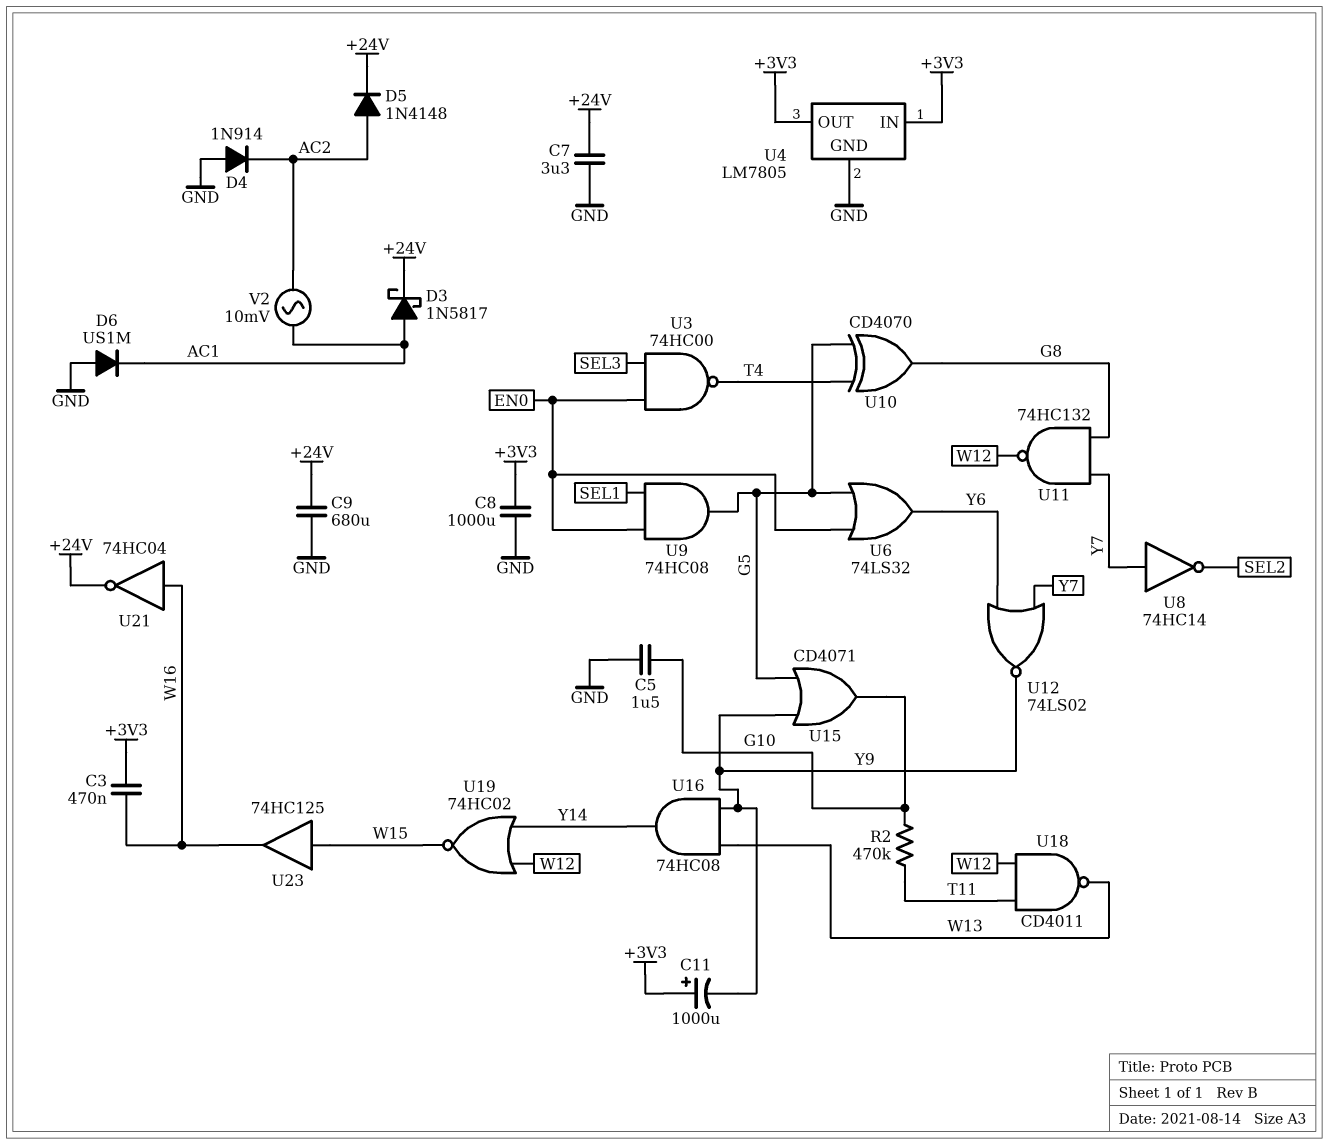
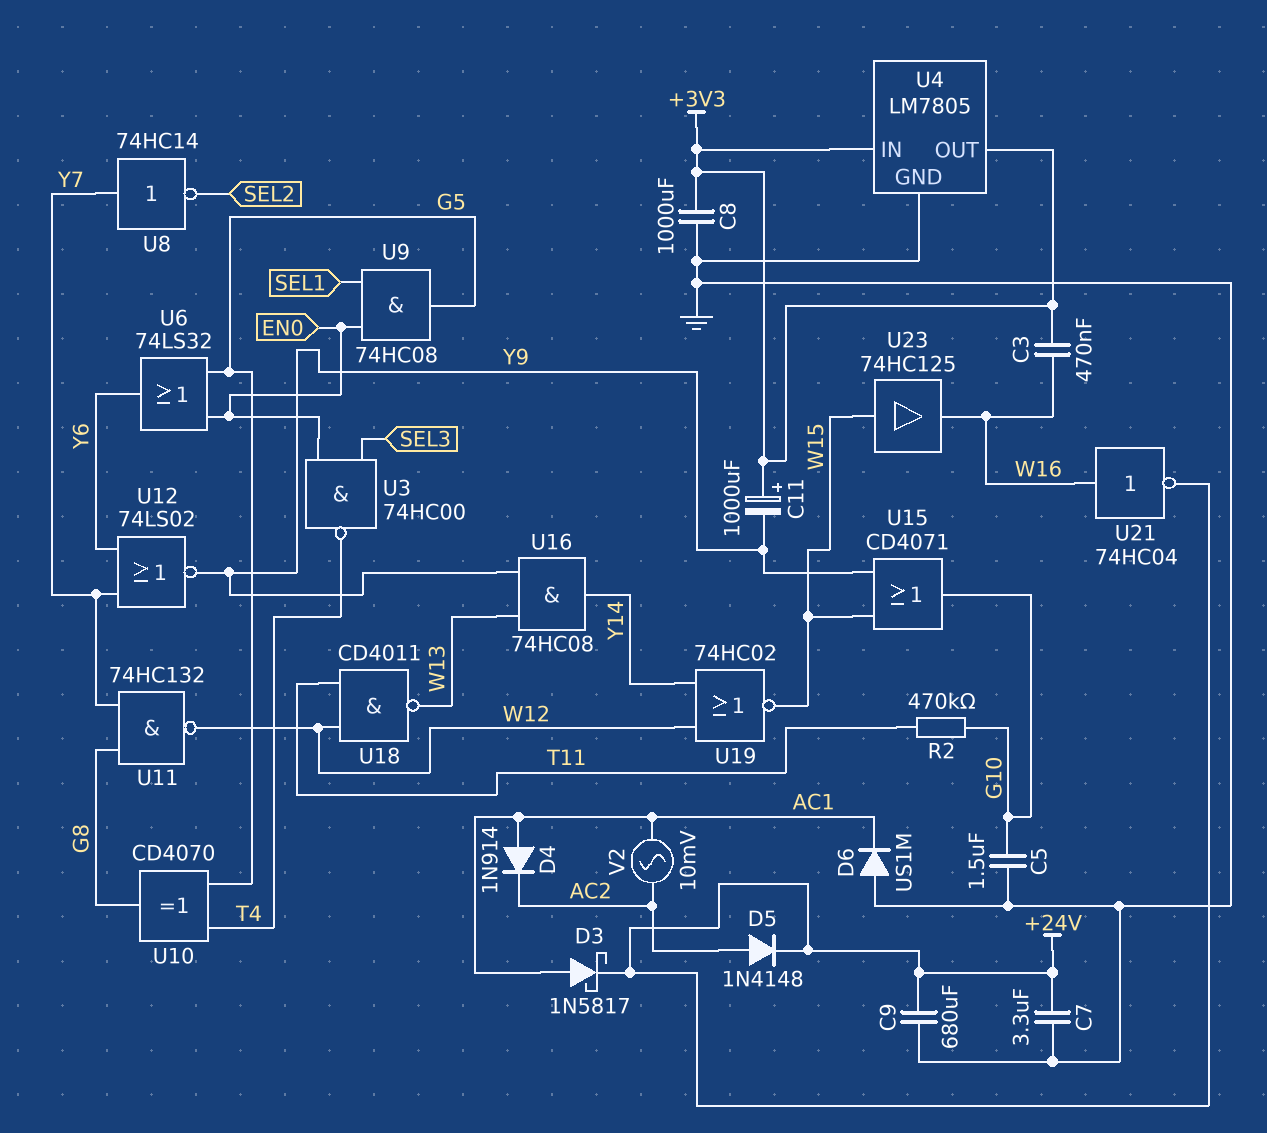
D4: diode 1N914 (A GND, K AC2) -> diode 1N914 (A AC1, K AC2)
U15: OR CD4071 (in G5, in Y9, out G10) -> OR CD4071 (in W15, in Y9, out G10)

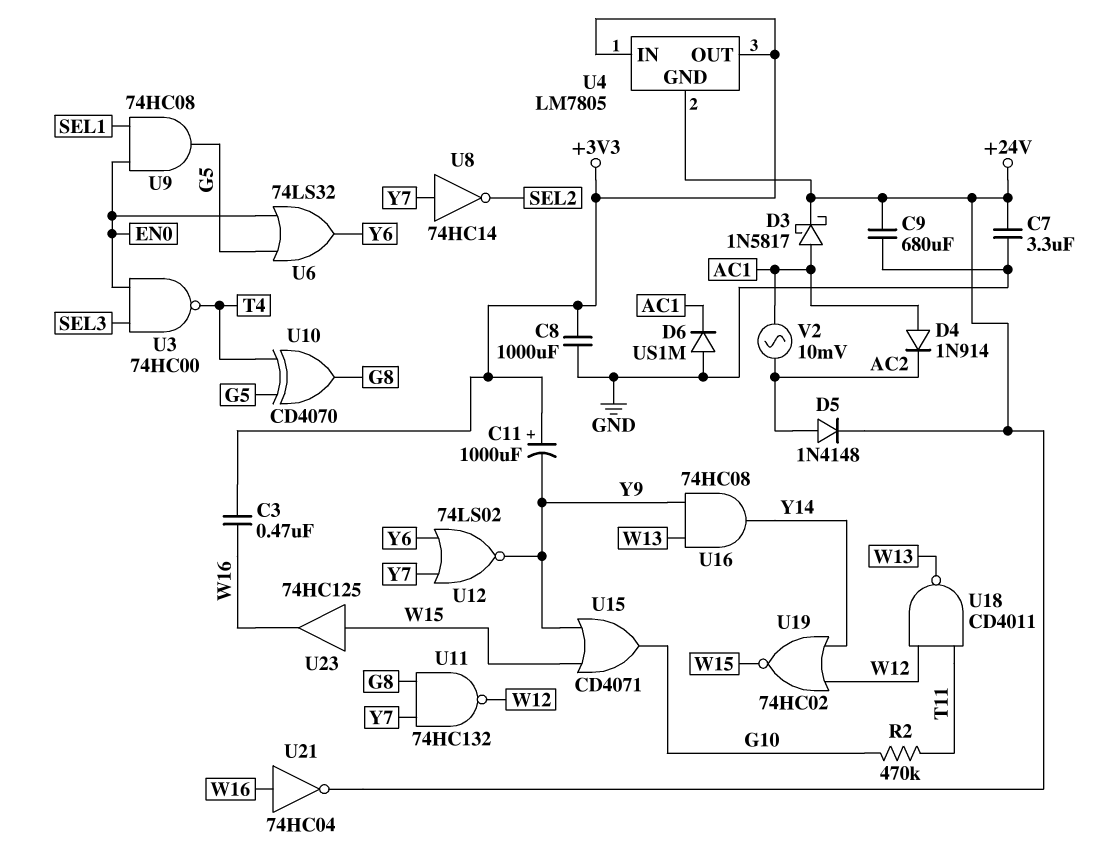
C5: 1.5uF (G10, GND) -> none
U4 pin GND: GND -> +24V

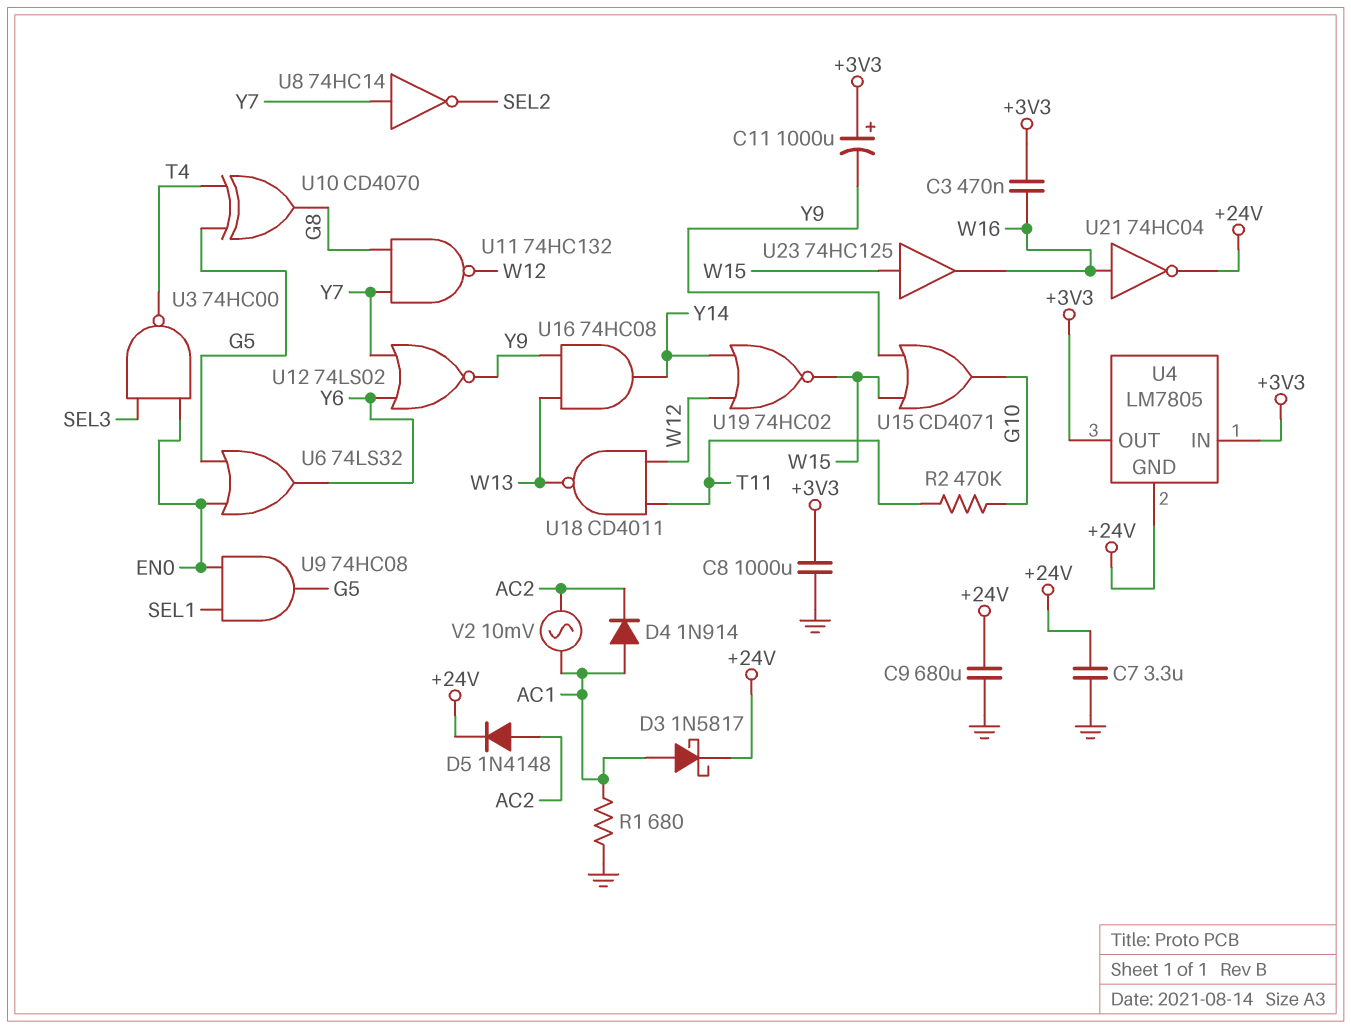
D6: diode US1M (A GND, K AC1) -> none
R1: none -> 680 (AC1, GND)

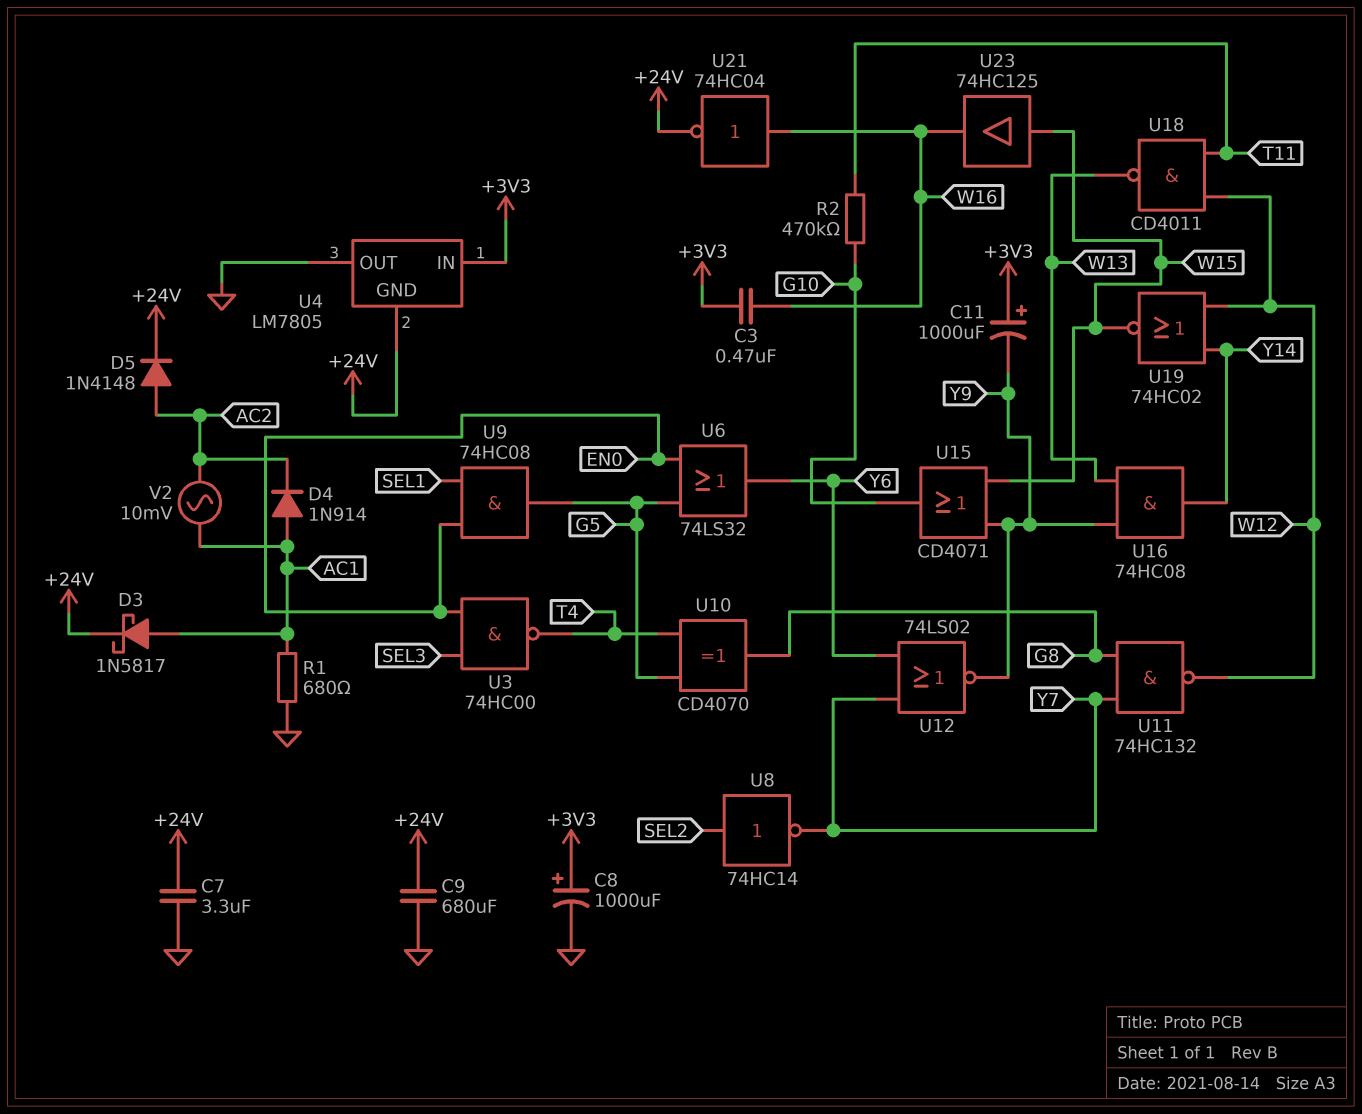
C8: 1000uF (+3V3, GND) -> 1000uF (plus +3V3, minus GND)
U4 pin OUT: +3V3 -> GND
U8: NOT 74HC14 (in Y7, out SEL2) -> NOT 74HC14 (in SEL2, out Y7)

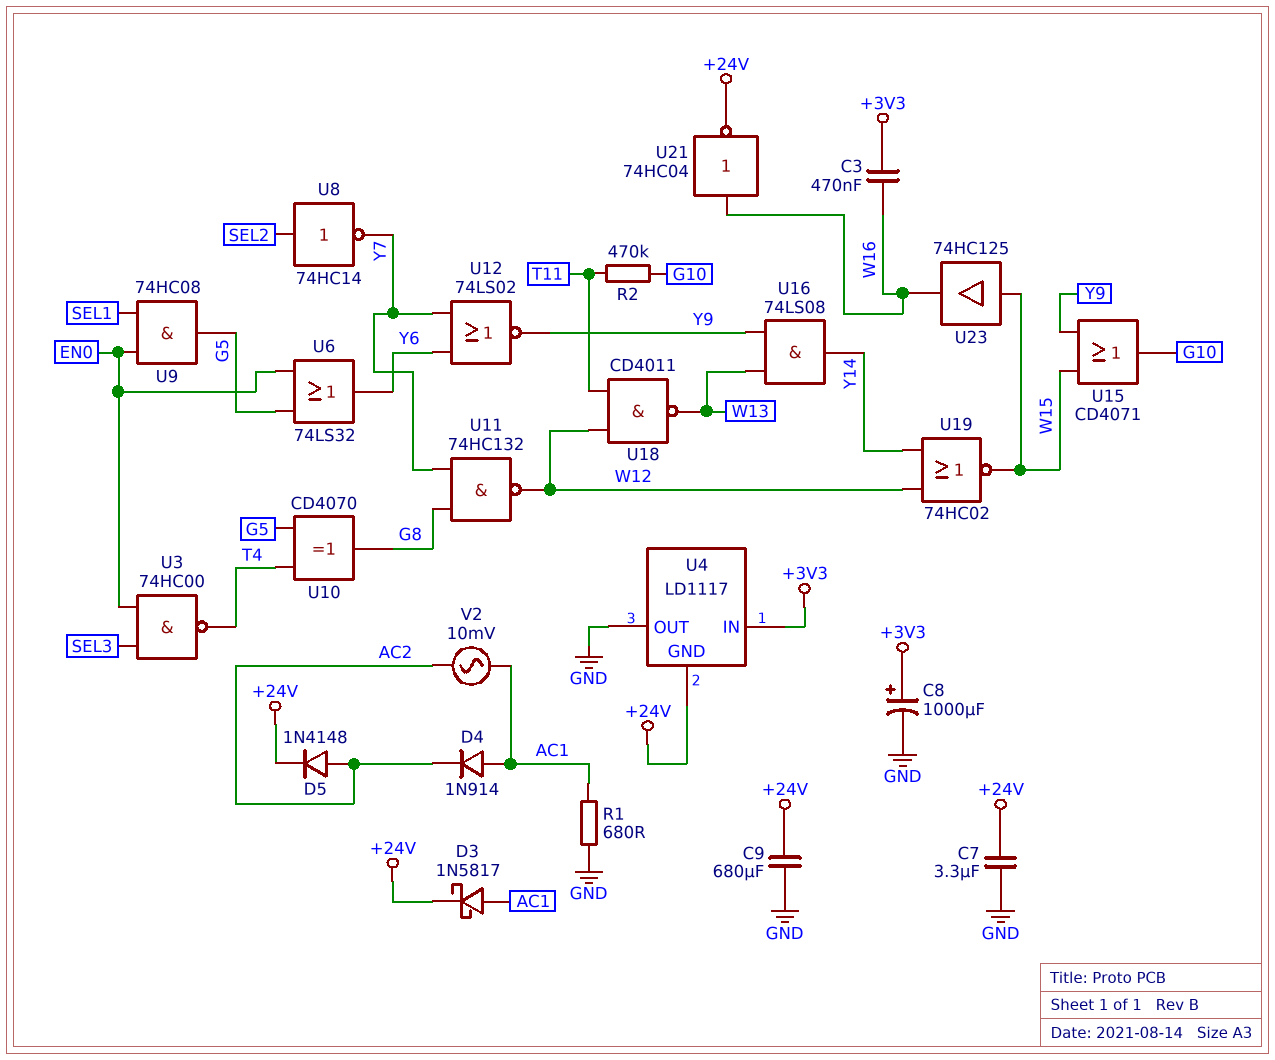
C11: 1000uF (plus +3V3, minus Y9) -> none
U4: LM7805 -> LD1117
U16: AND 74HC08 (in W13, in Y9, out Y14) -> AND 74LS08 (in W13, in Y9, out Y14)

